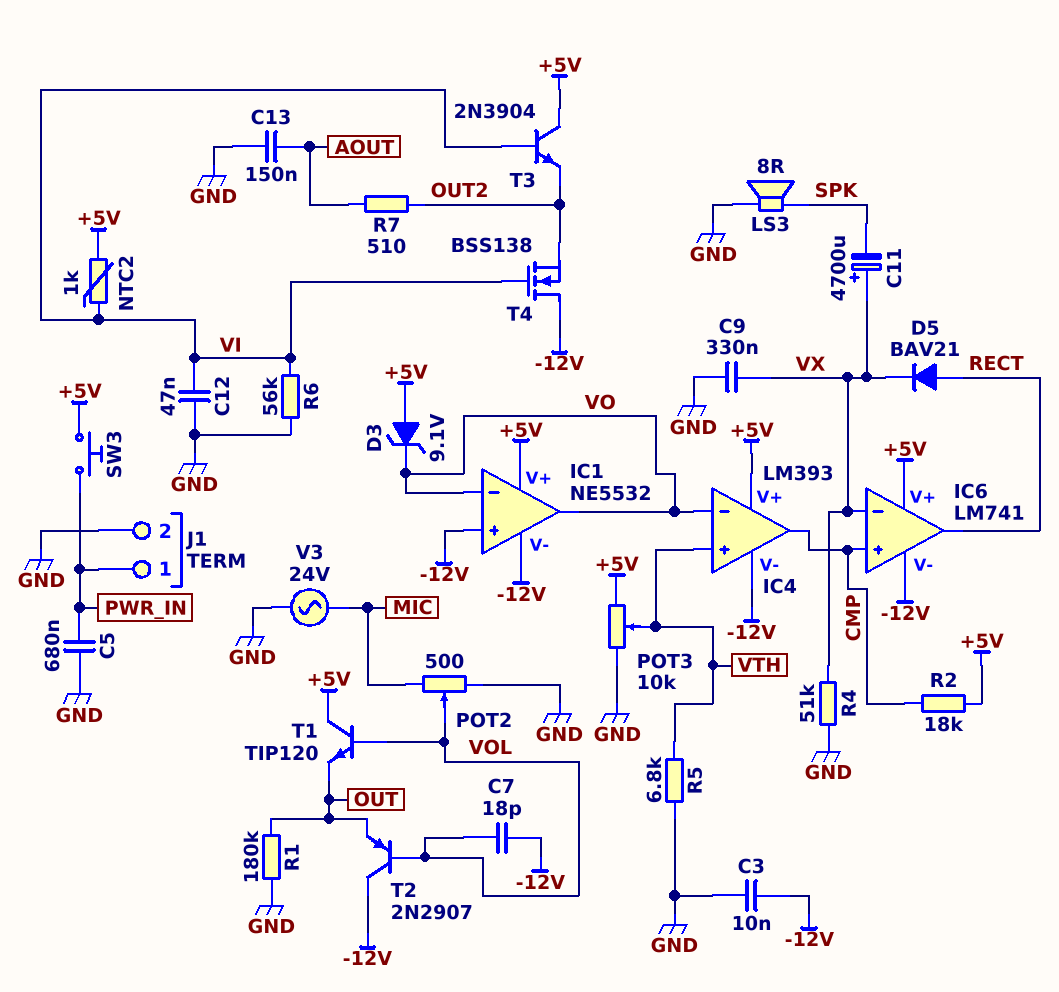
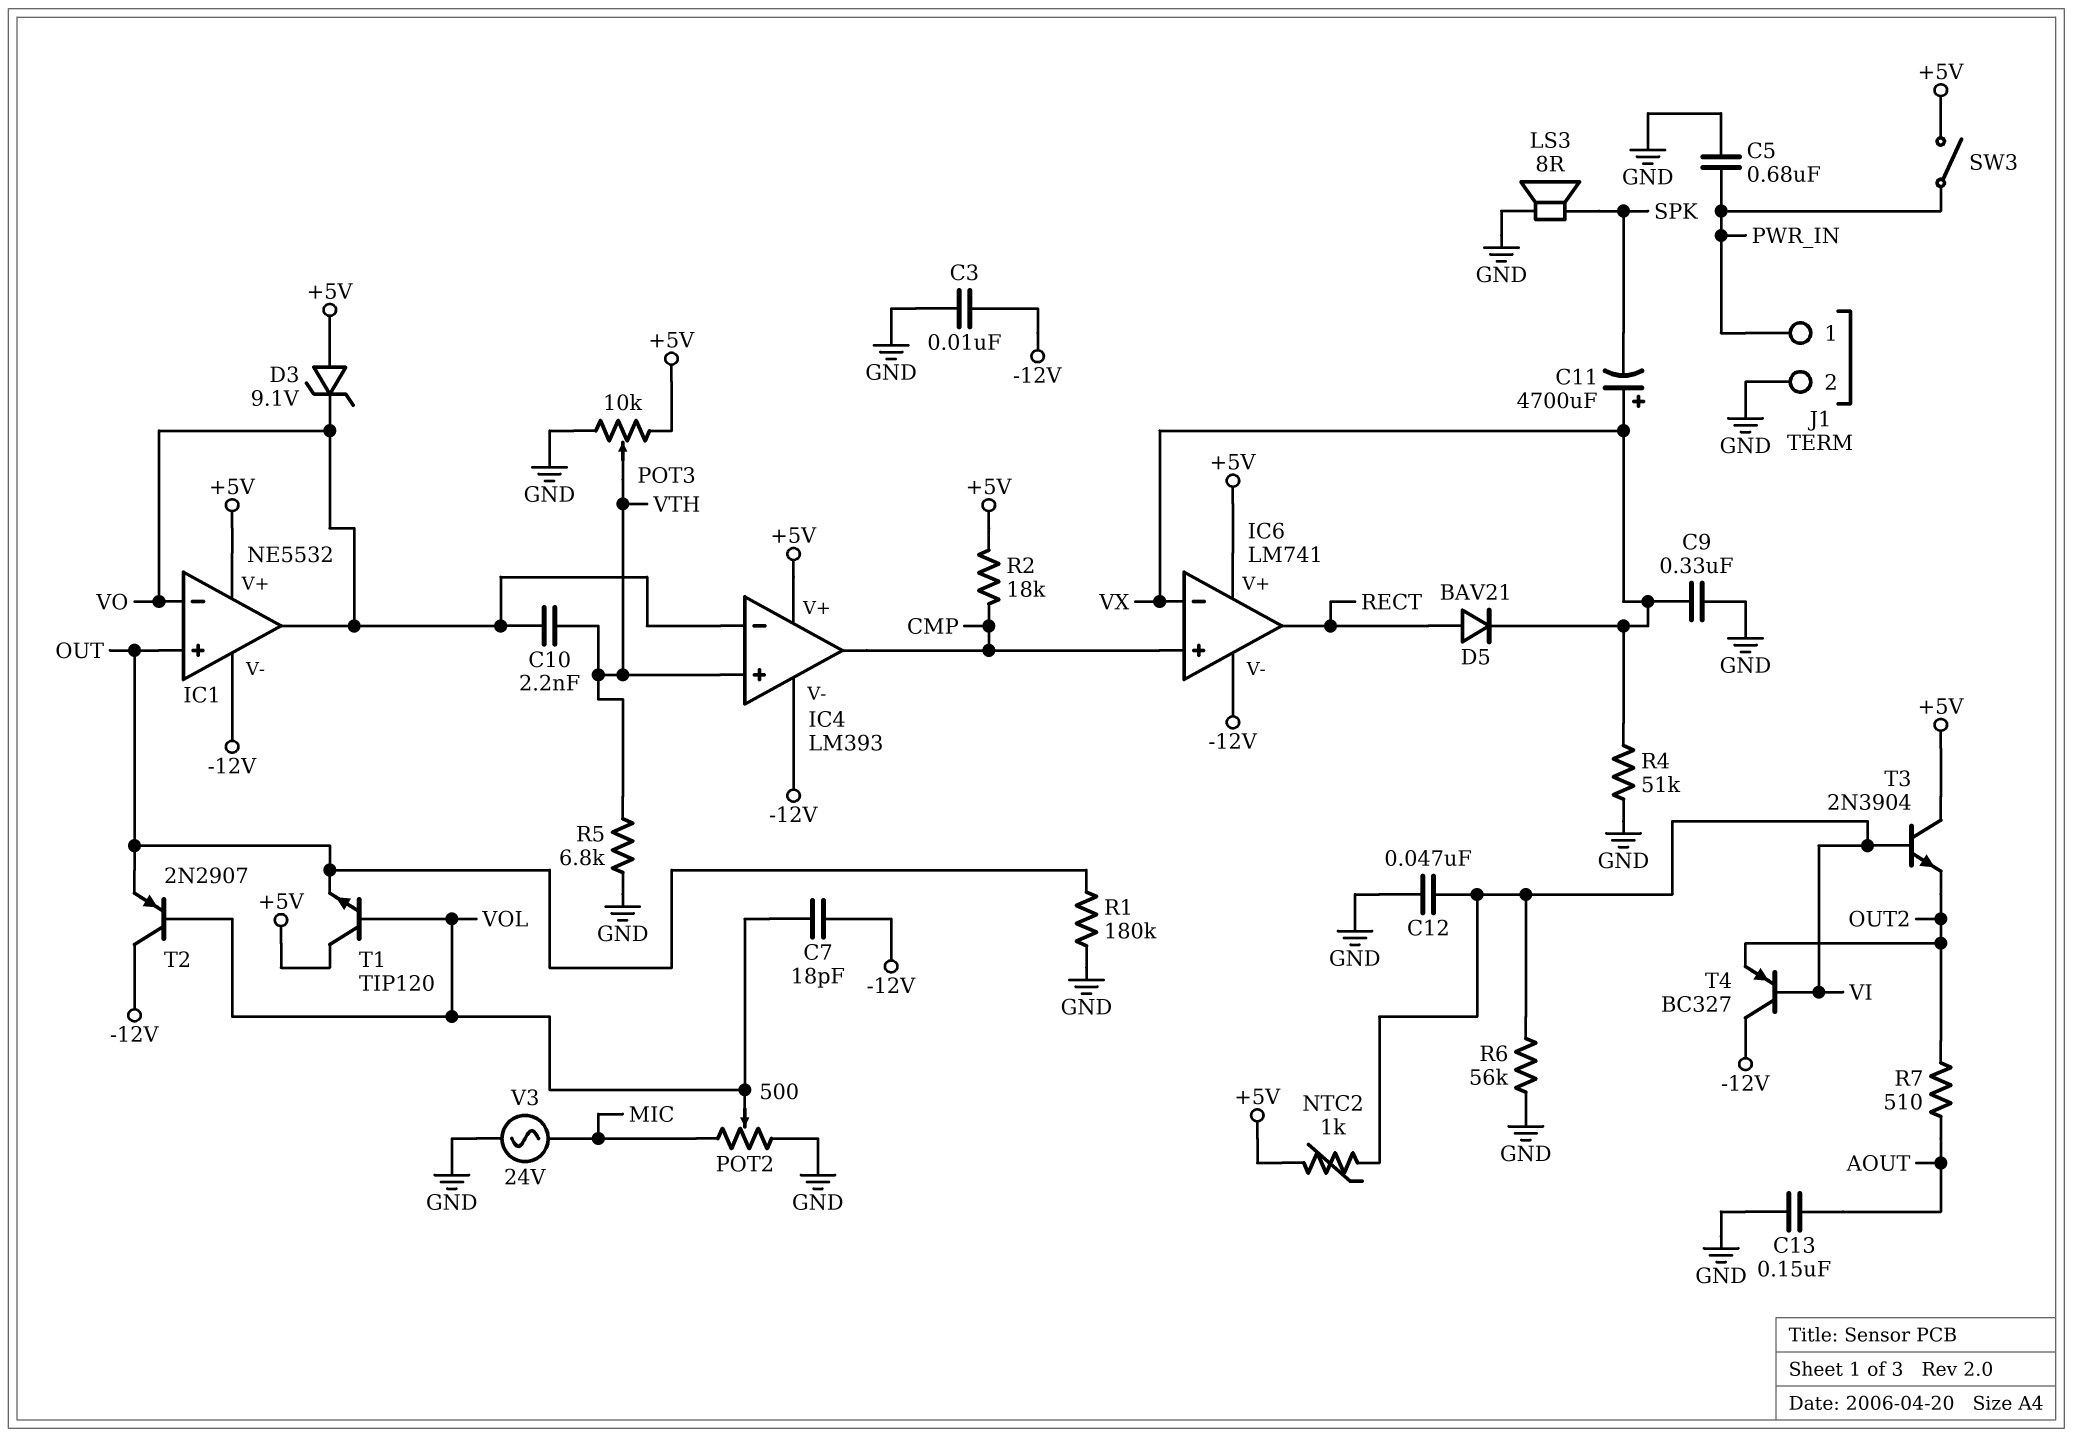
C10: none -> 2.2nF (VO, VTH)
IC1 pin in+: -12V -> OUT
SW3: button (+5V, PWR_IN) -> switch (+5V, PWR_IN)
T4: NMOS BSS138 (G VI, D -12V, S OUT2) -> PNP BC327 (B VI, C -12V, E OUT2)

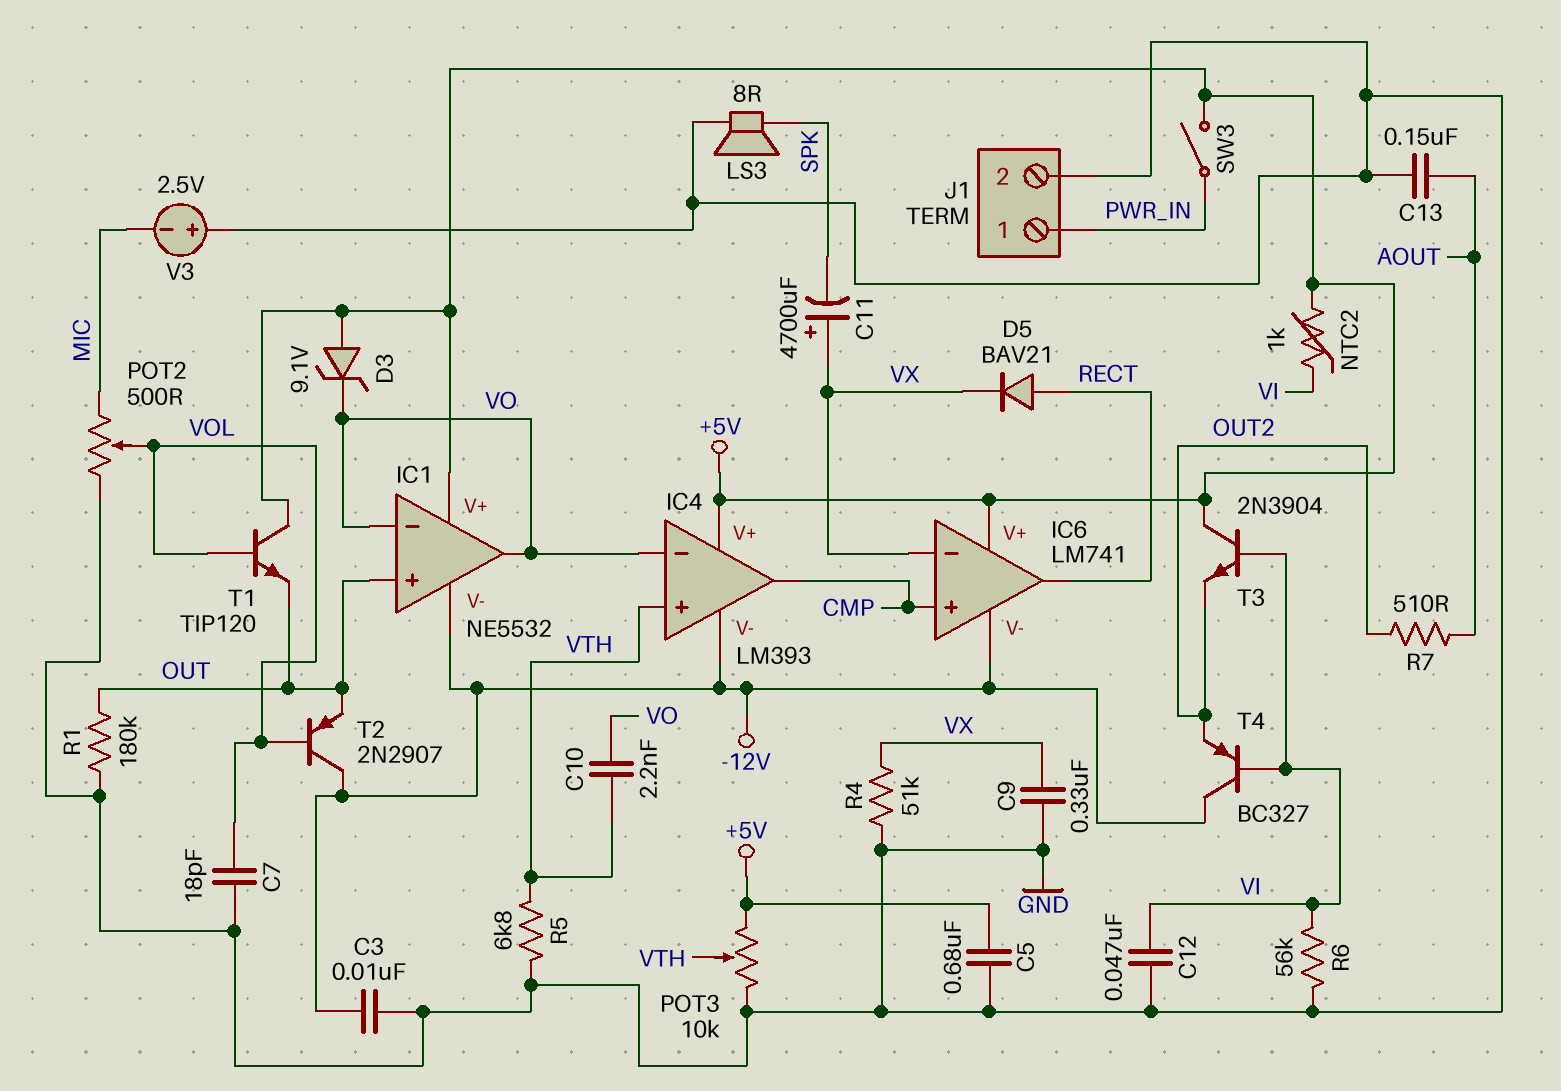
C5: 680nF (GND, PWR_IN) -> 680nF (+5V, GND)
C7: 18pF (-12V, VOL) -> 18pF (GND, VOL)
R2: 18k (+5V, CMP) -> none
V3: AC 24V (GND, MIC) -> 2.5V (plus GND, minus MIC)

